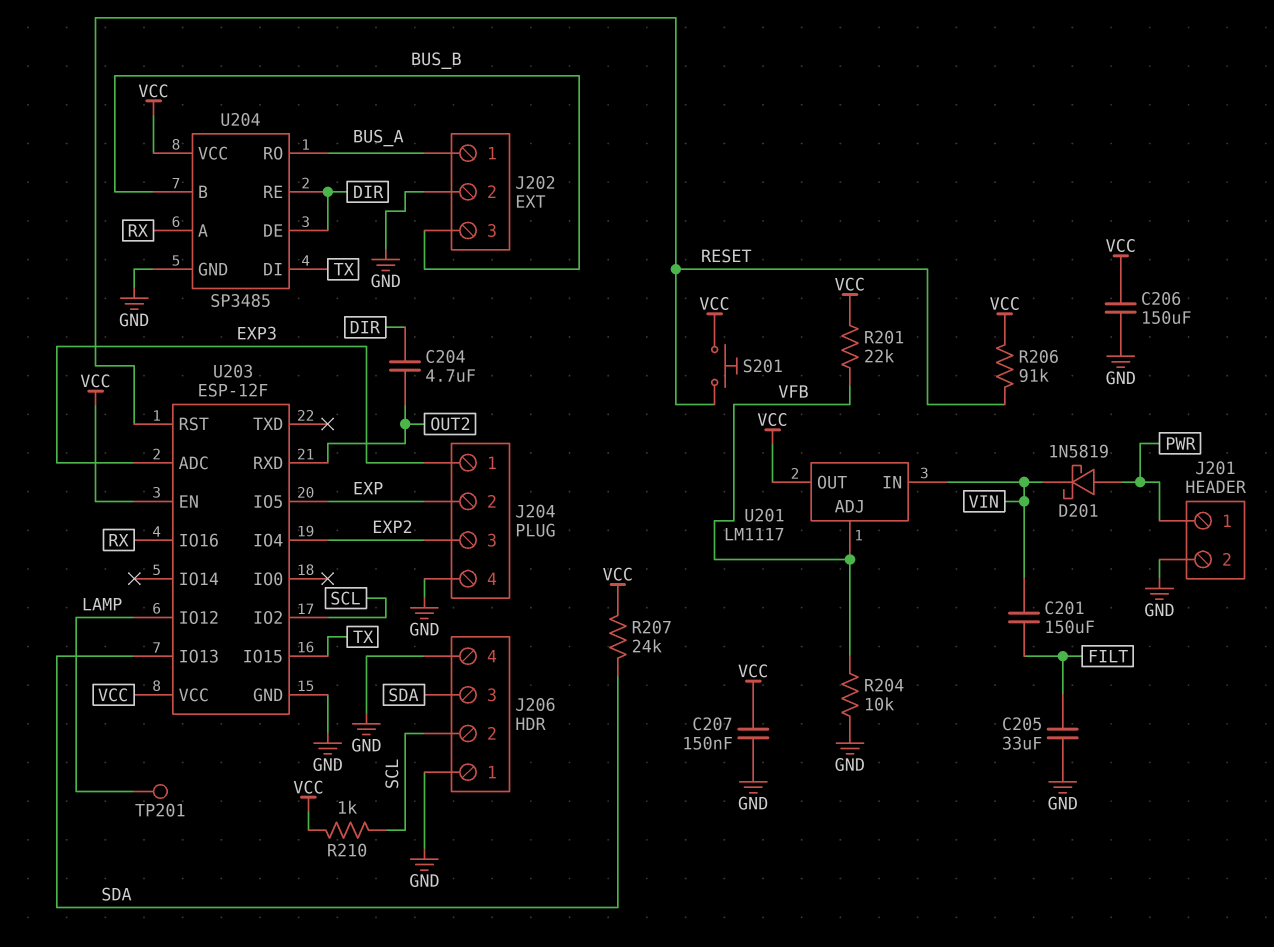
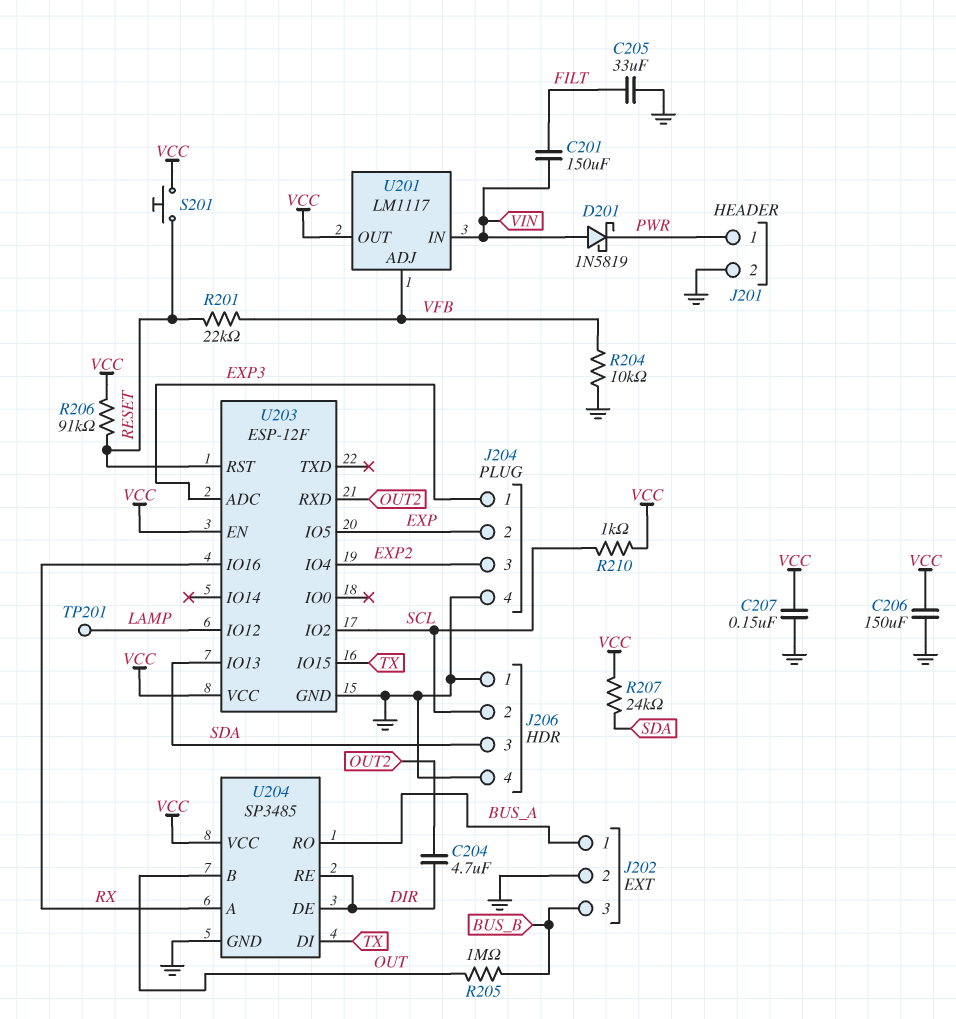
D201: schottky 1N5819 (A PWR, K VIN) -> schottky 1N5819 (A VIN, K PWR)
R201: 22k (VCC, VFB) -> 22k (RESET, VFB)
R205: none -> 1M (BUS_B, OUT)
U204 pin B: BUS_B -> OUT

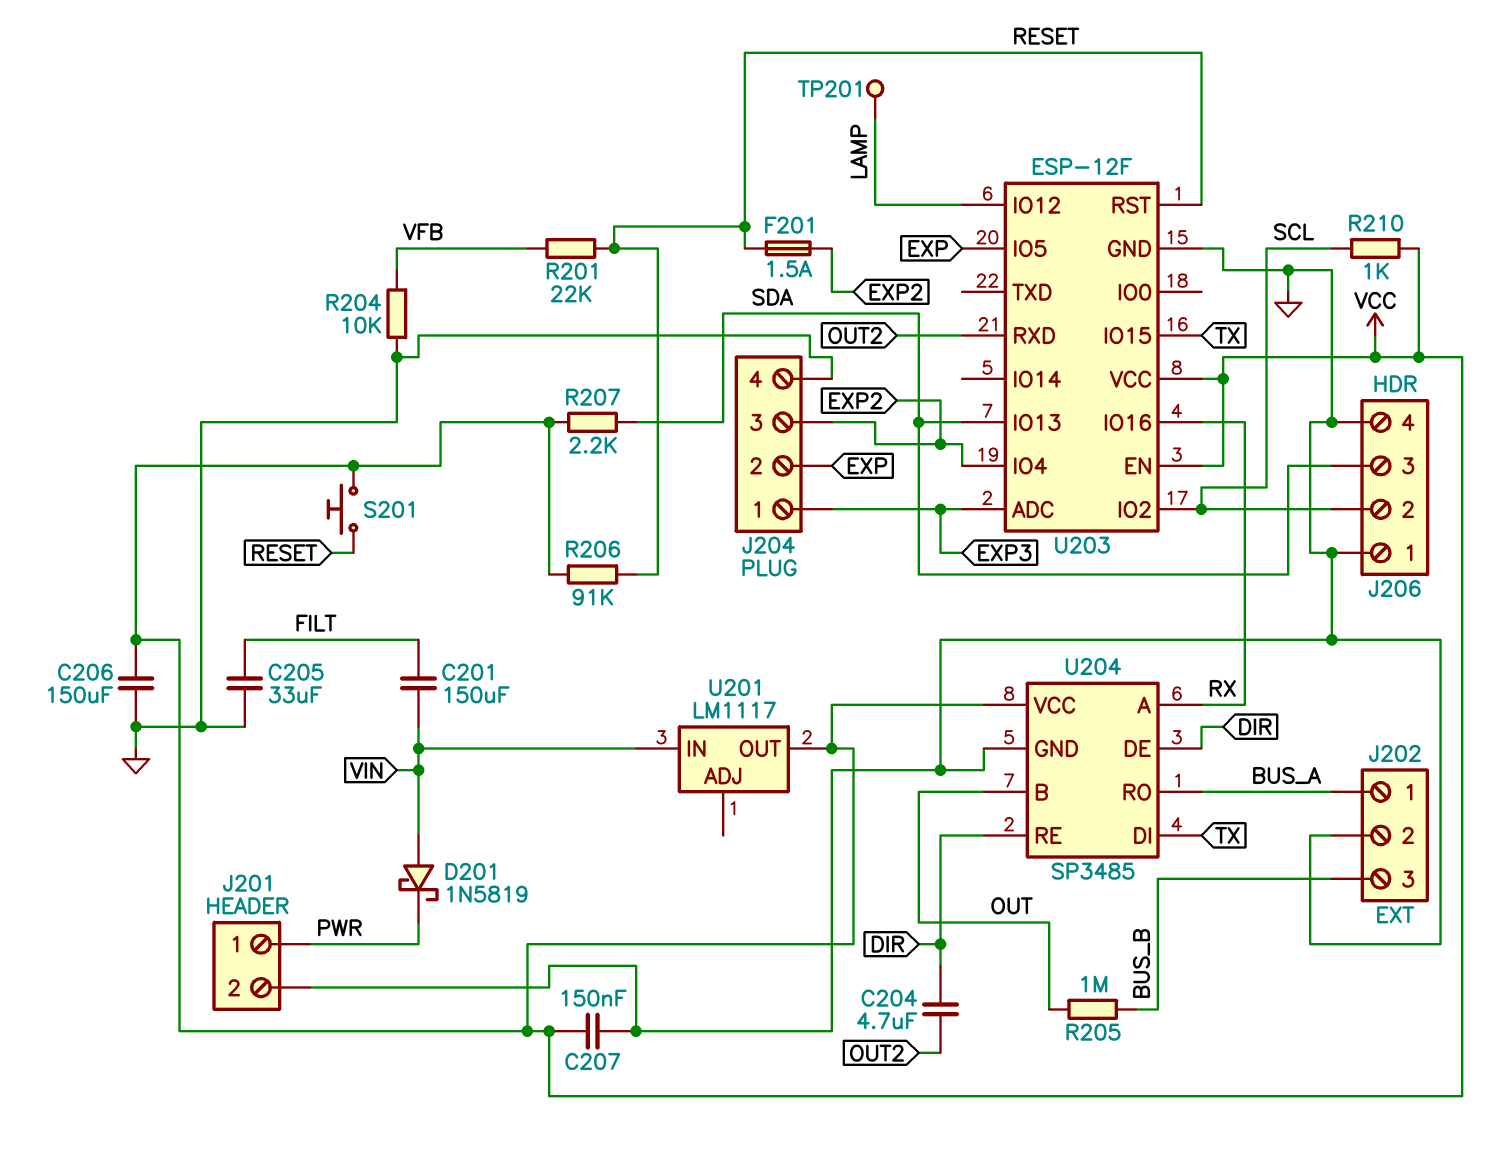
F201: none -> 1.5A (EXP2, RESET)
R207: 24k (SDA, VCC) -> 2.2k (SDA, VCC)
U201 pin ADJ: VFB -> none

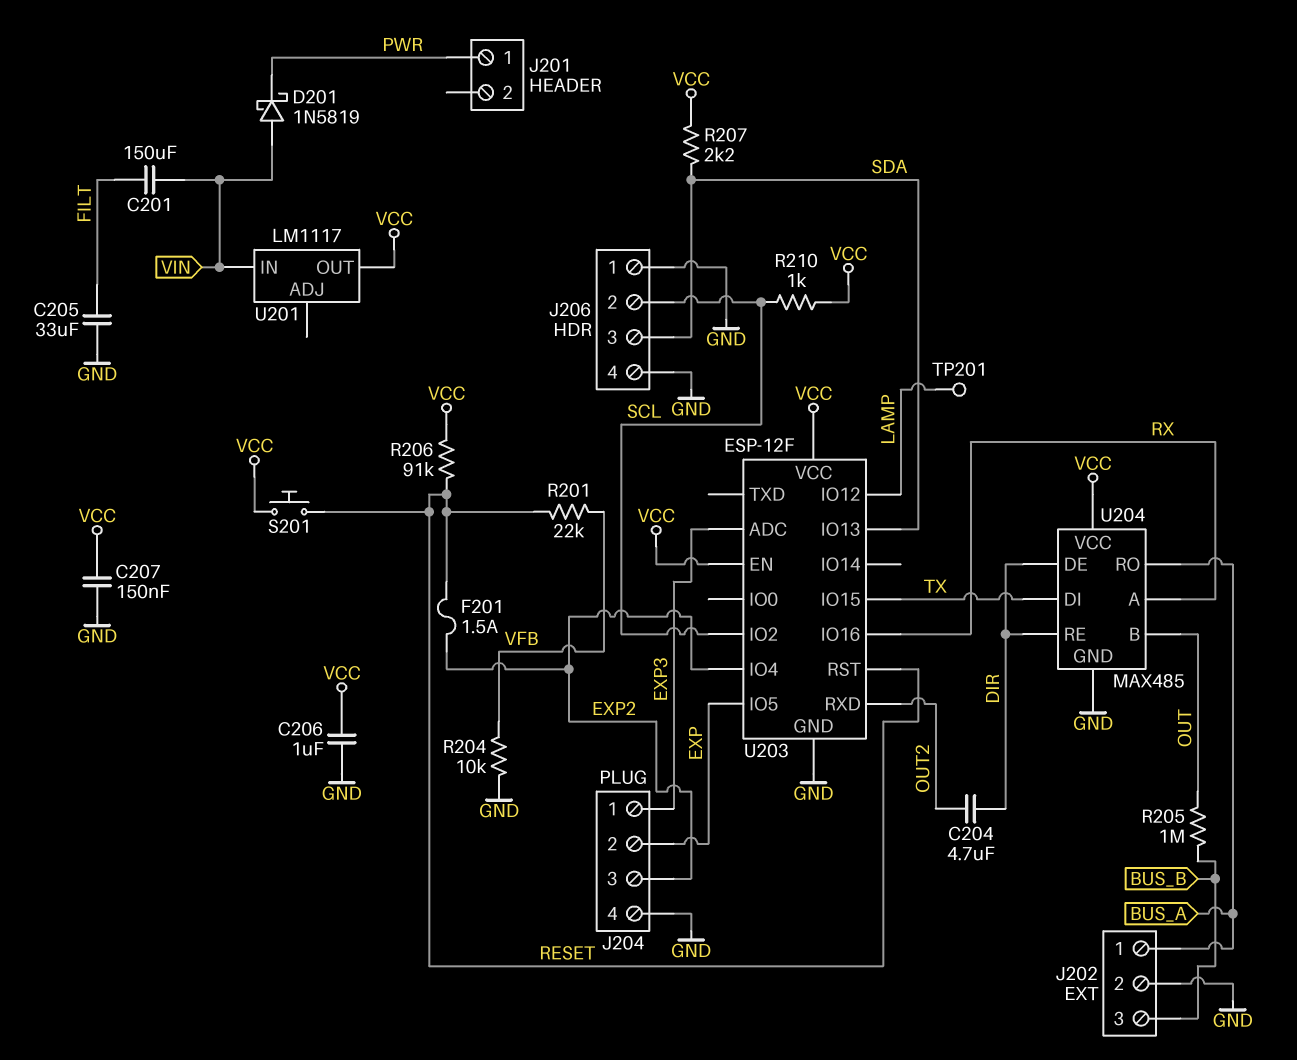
C206: 150uF (GND, VCC) -> 1uF (GND, VCC)
J201 pin 2: GND -> none
U204: SP3485 -> MAX485

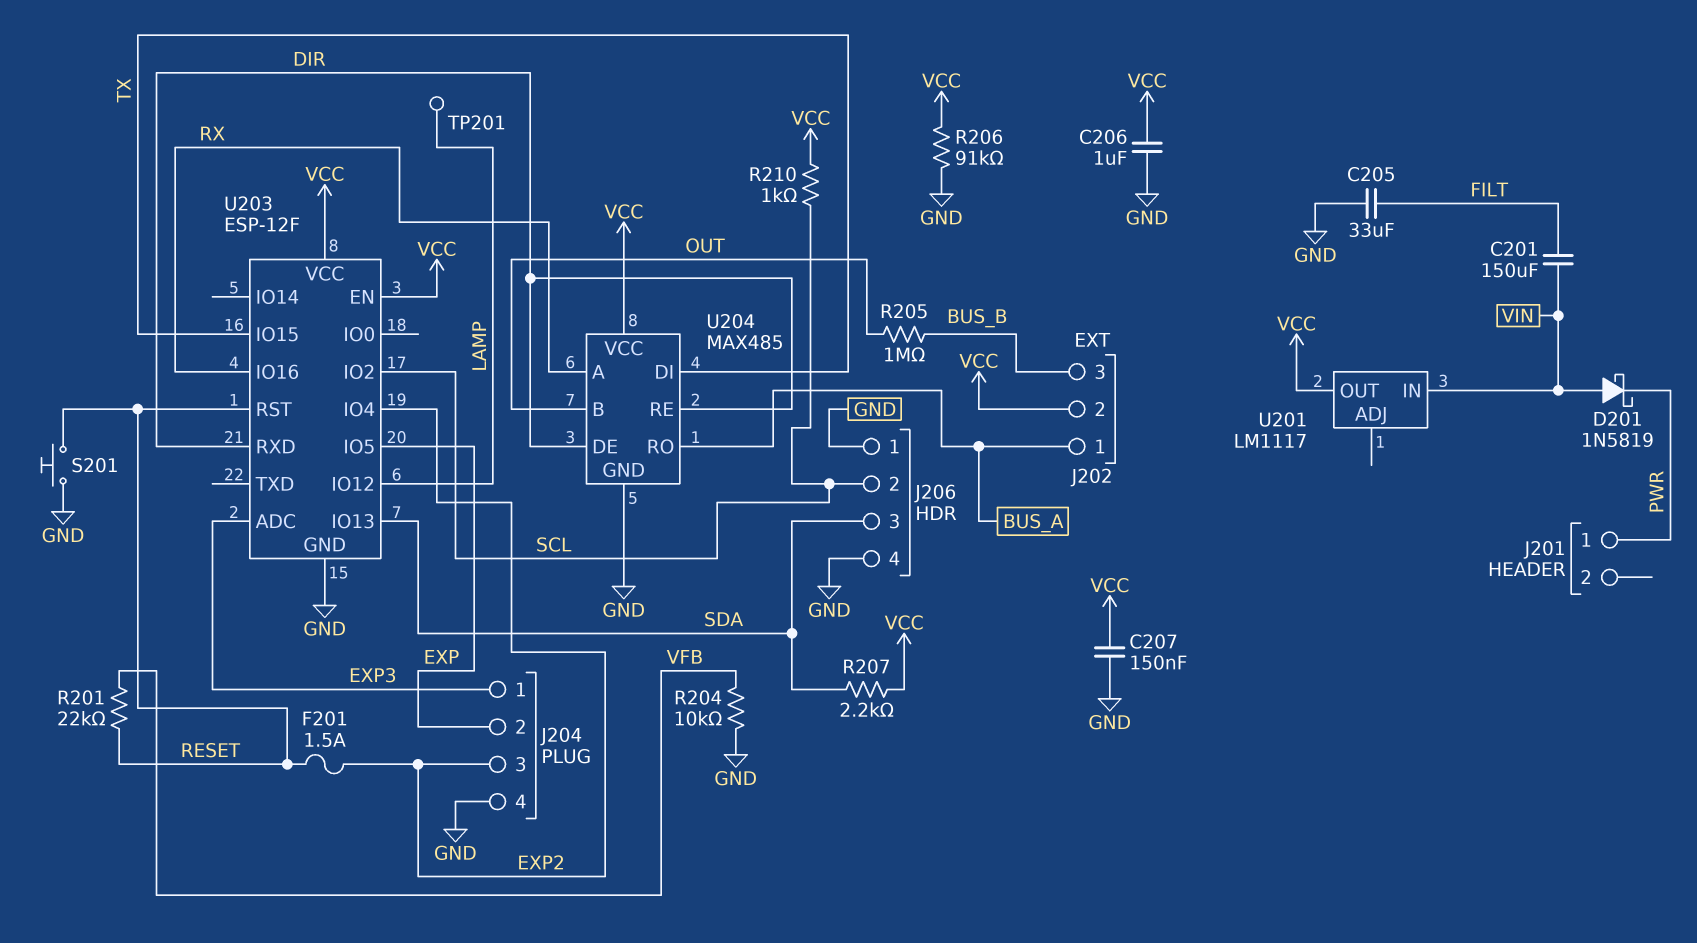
C204: 4.7uF (DIR, OUT2) -> none
J202 pin 2: GND -> VCC
R206: 91k (RESET, VCC) -> 91k (GND, VCC)
S201: button (RESET, VCC) -> button (GND, RESET)
U203 pin RXD: OUT2 -> DIR

